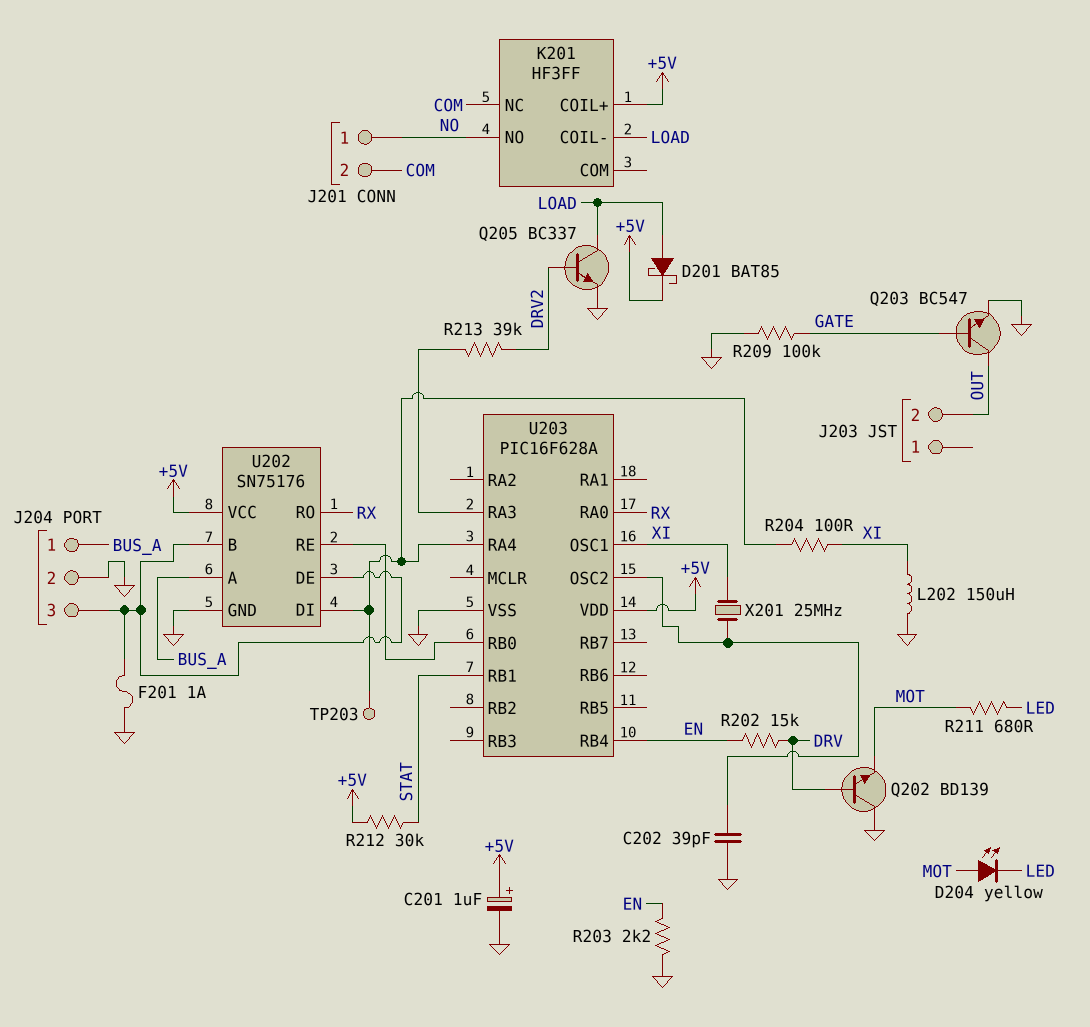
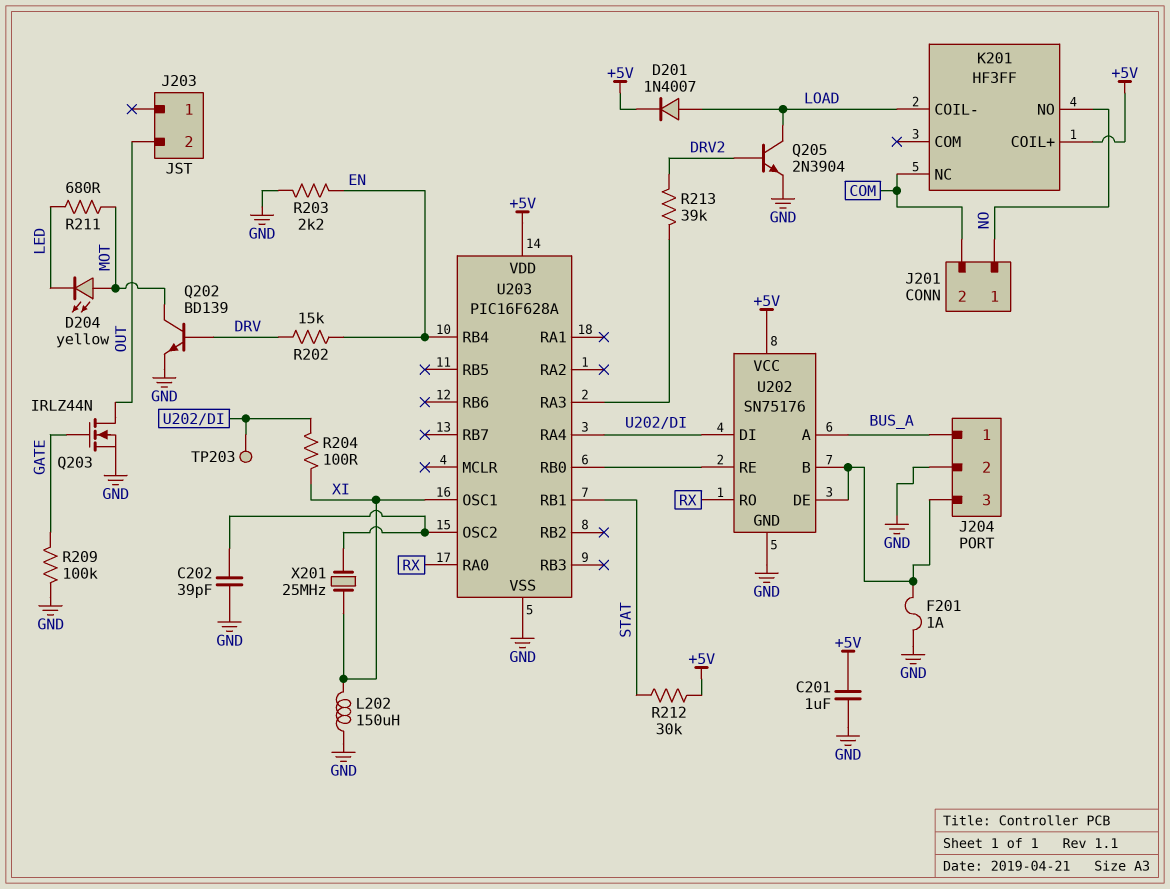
C201: 1uF (plus +5V, minus GND) -> 1uF (+5V, GND)
D201: schottky BAT85 (A LOAD, K +5V) -> diode 1N4007 (A LOAD, K +5V)
Q202: NPN BD139 (B DRV, C GND, E MOT) -> NPN BD139 (B DRV, C MOT, E GND)
Q203: NPN BC547 (B GATE, C OUT, E GND) -> NMOS IRLZ44N (G GATE, D OUT, S GND)
Q205: NPN BC337 (B DRV2, C LOAD, E GND) -> NPN 2N3904 (B DRV2, C LOAD, E GND)

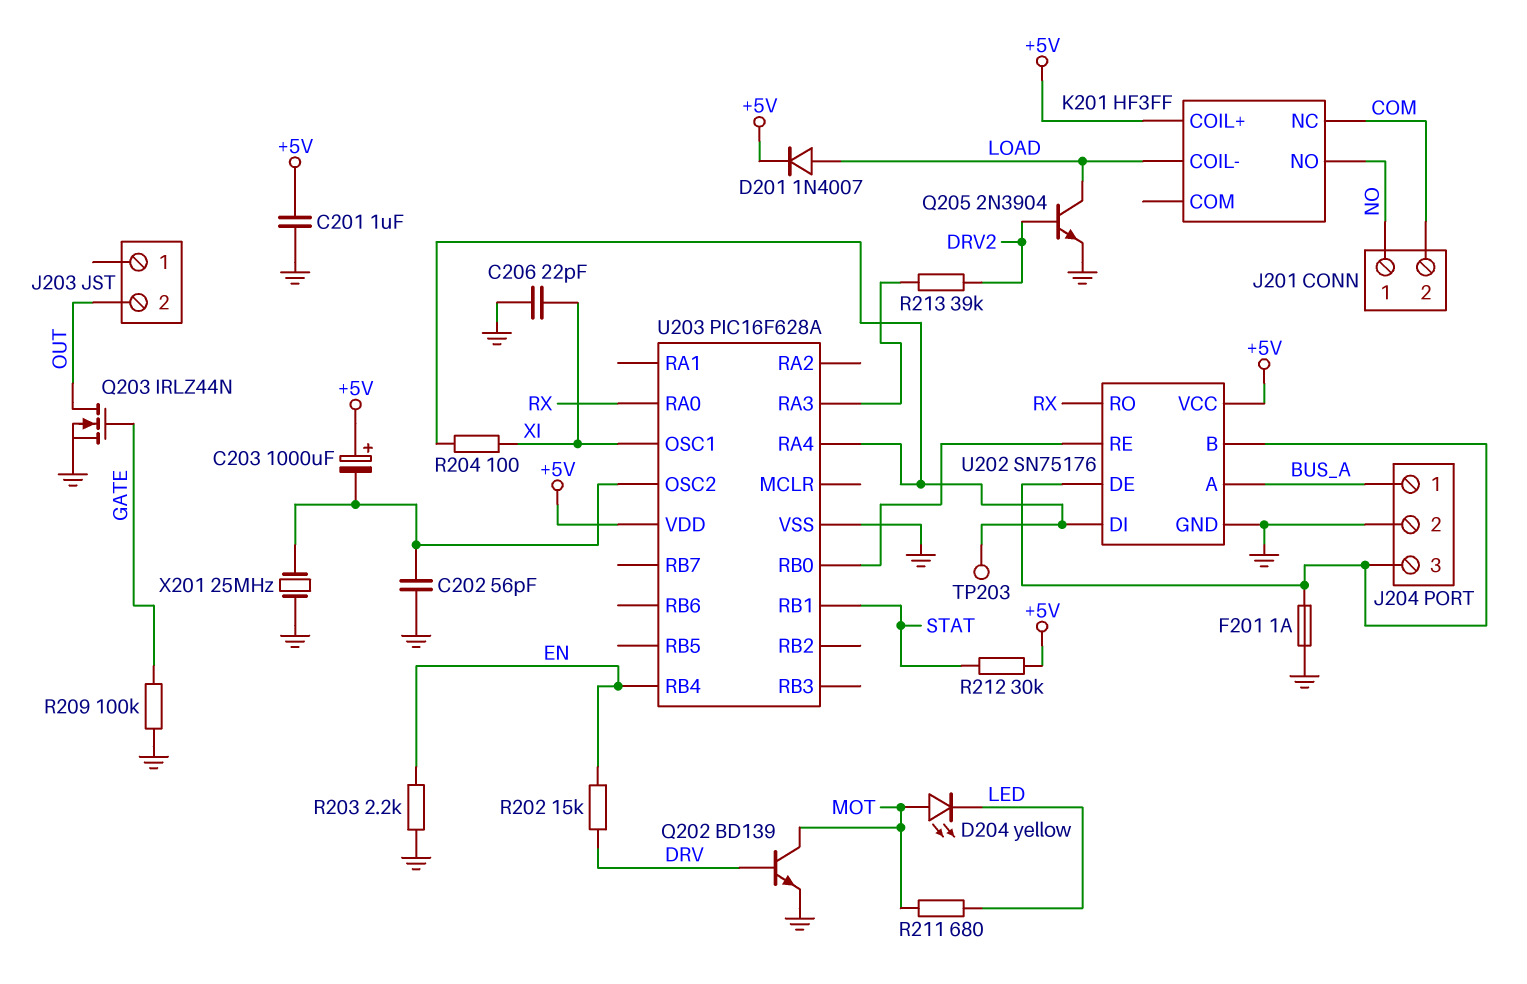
C202: 39pF (GND, U203/OSC2) -> 56pF (GND, U203/OSC2)
C203: none -> 1000uF (plus +5V, minus U203/OSC2)
C206: none -> 22pF (GND, XI)
L202: 150uH (GND, XI) -> none
X201: 25MHz (U203/OSC2, XI) -> 25MHz (GND, U203/OSC2)

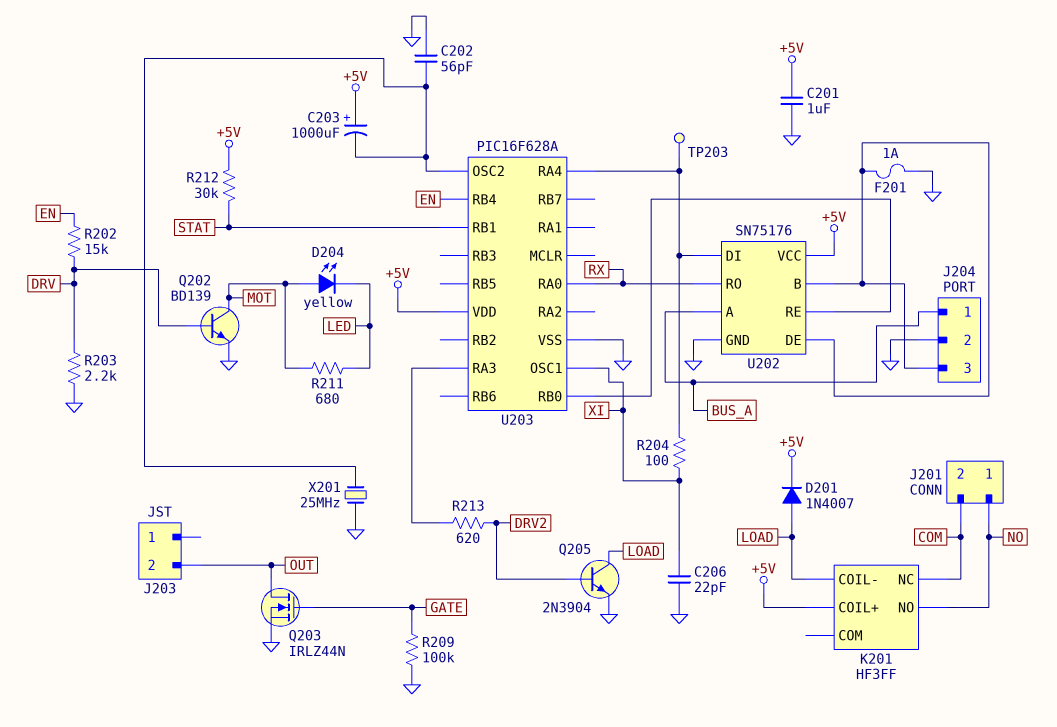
R203: 2.2k (EN, GND) -> 2.2k (DRV, GND)
R213: 39k (DRV2, U203/RA3) -> 620 (DRV2, U203/RA3)

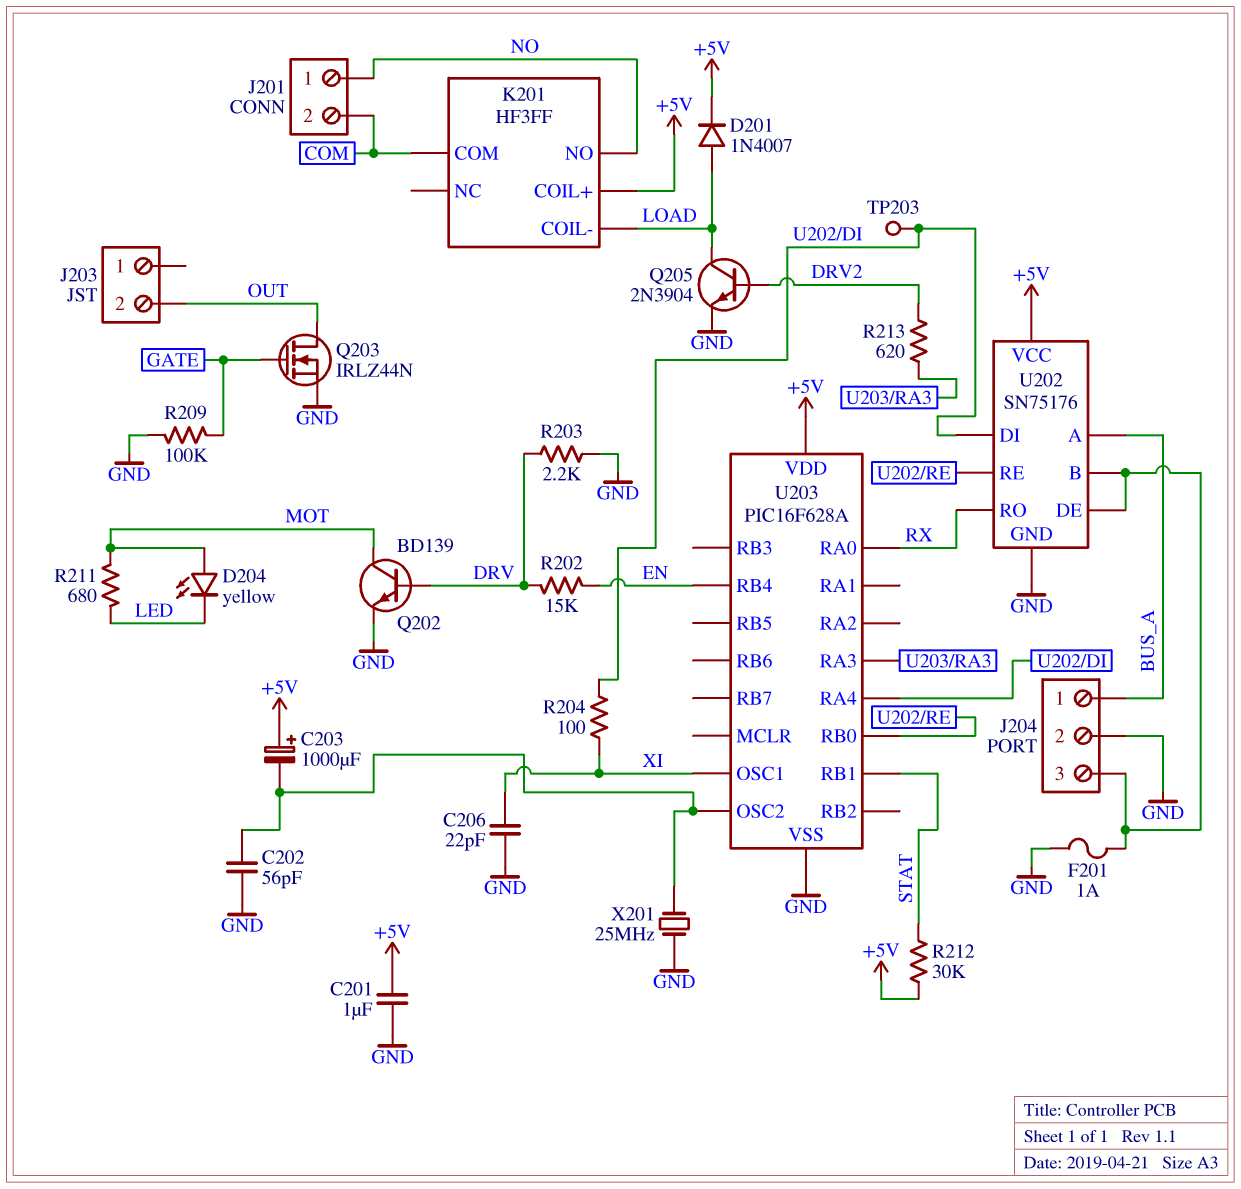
K201 pin COM: none -> COM
K201 pin NC: COM -> none

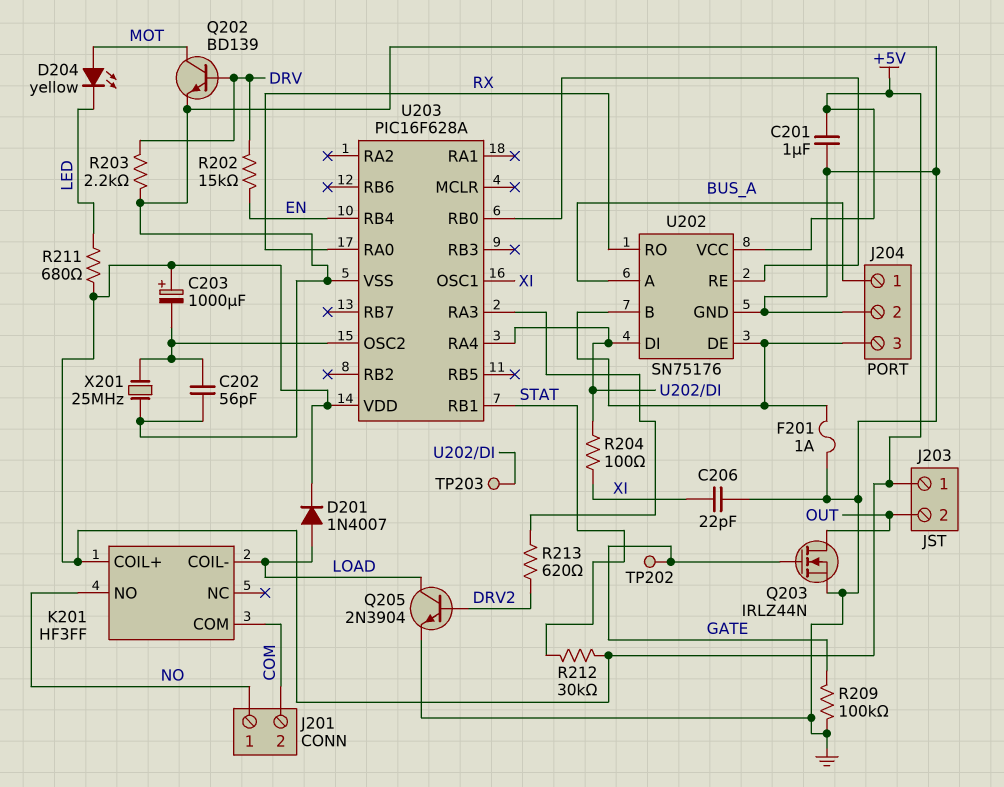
J203 pin 1: none -> +5V
R211: 680 (LED, MOT) -> 680 (+5V, LED)
TP202: none -> test point (GATE)

